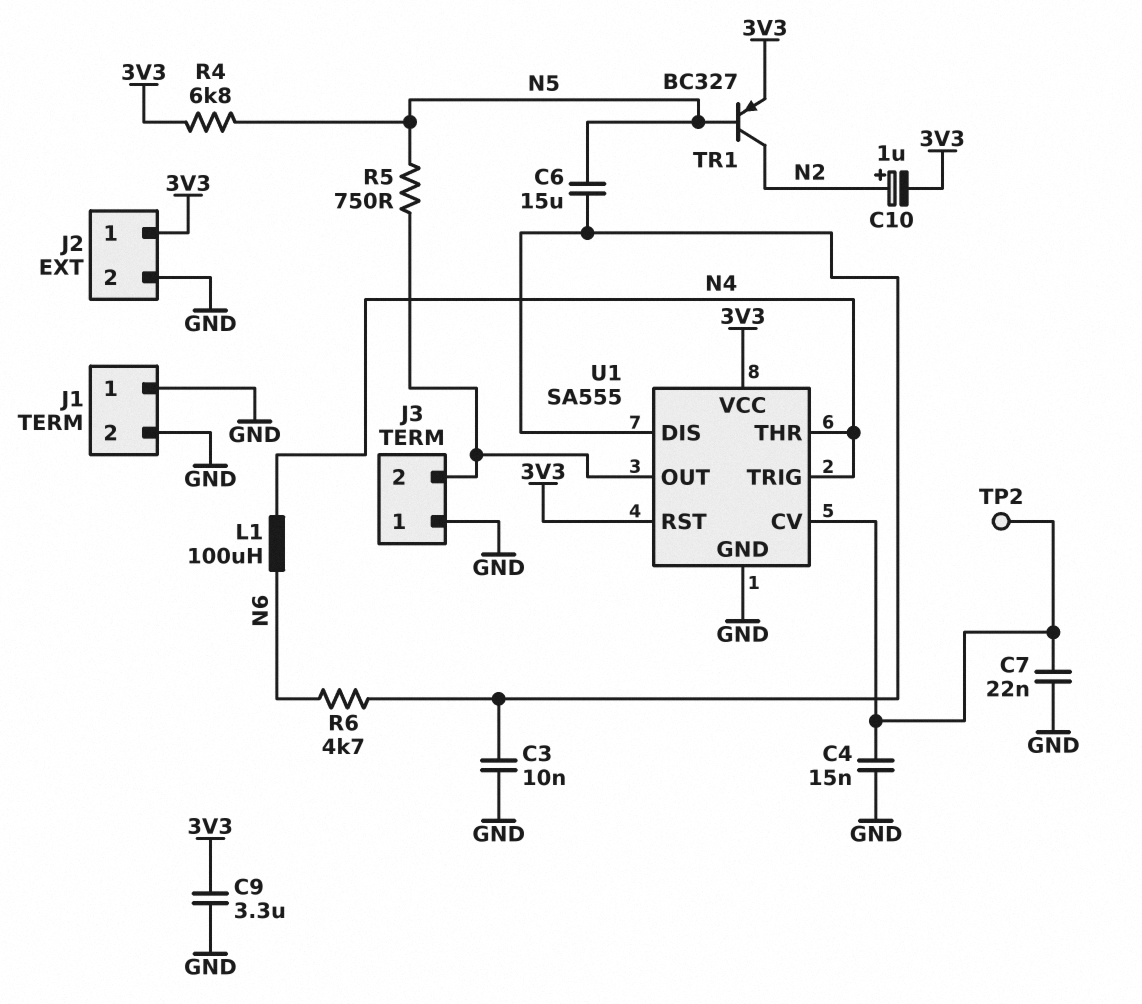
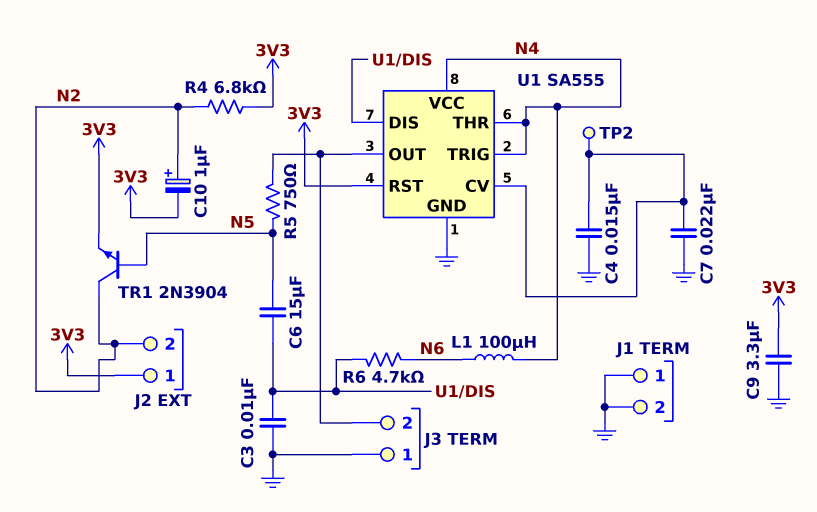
J2 pin 2: GND -> N2
R4: 6.8k (3V3, N5) -> 6.8k (3V3, N2)
TR1: PNP BC327 (B N5, C N2, E 3V3) -> NPN 2N3904 (B N5, C N2, E 3V3)
U1 pin VCC: 3V3 -> N4

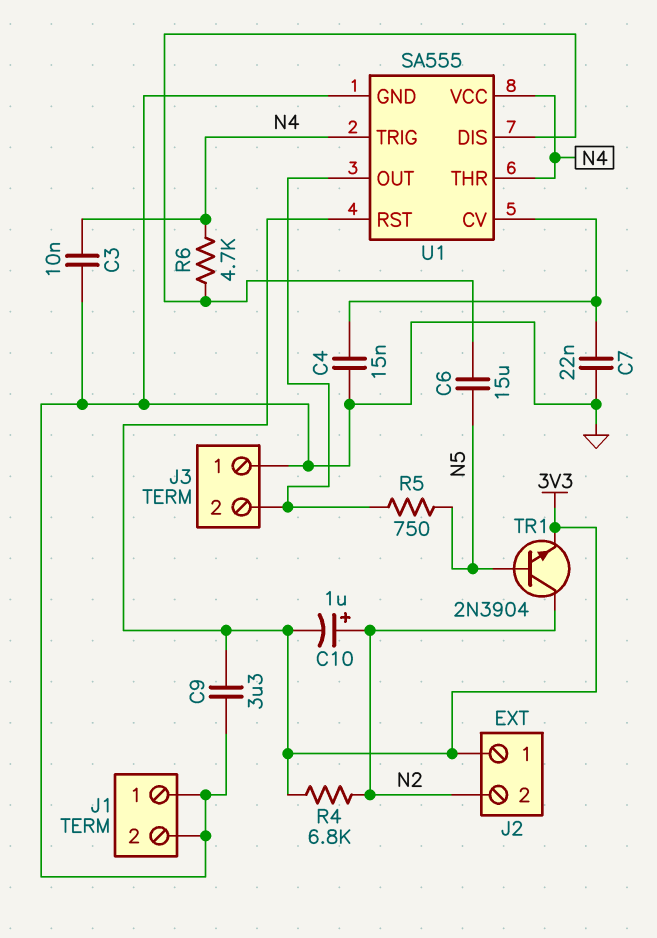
C3: 10nF (GND, U1/DIS) -> 10nF (GND, N4)
L1: 100uH (N4, N6) -> none
R6: 4.7k (N6, U1/DIS) -> 4.7k (N4, U1/DIS)
TP2: test point (U1/CV) -> none

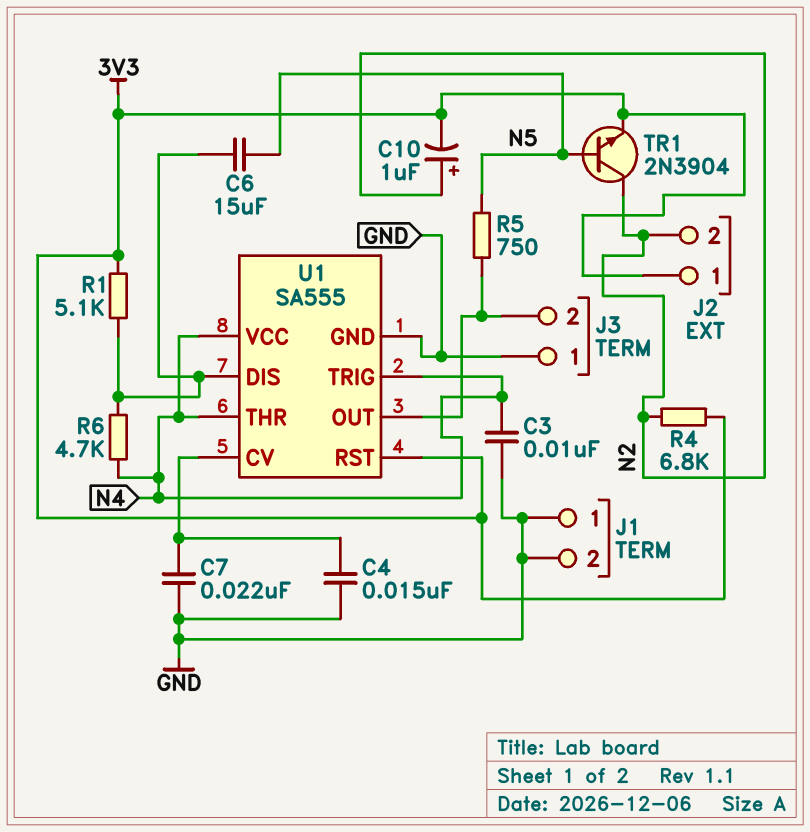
C9: 3.3uF (3V3, GND) -> none
R1: none -> 5.1k (3V3, U1/DIS)

